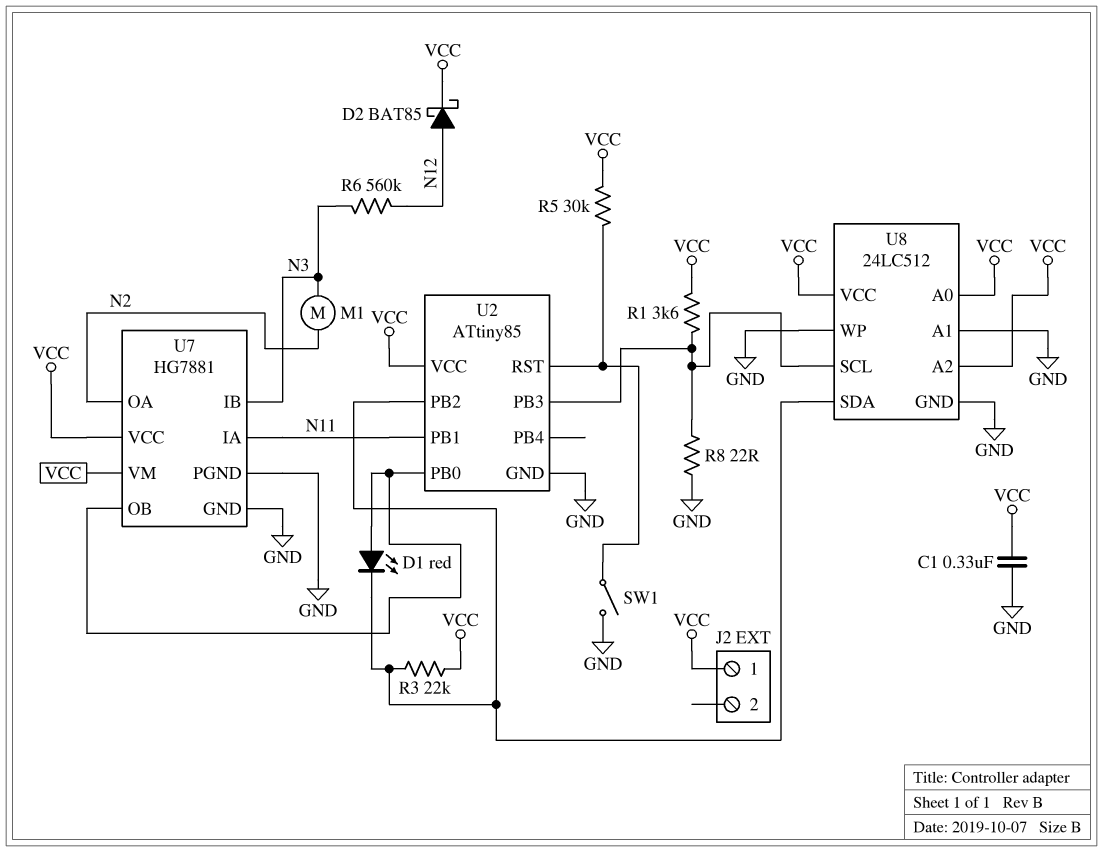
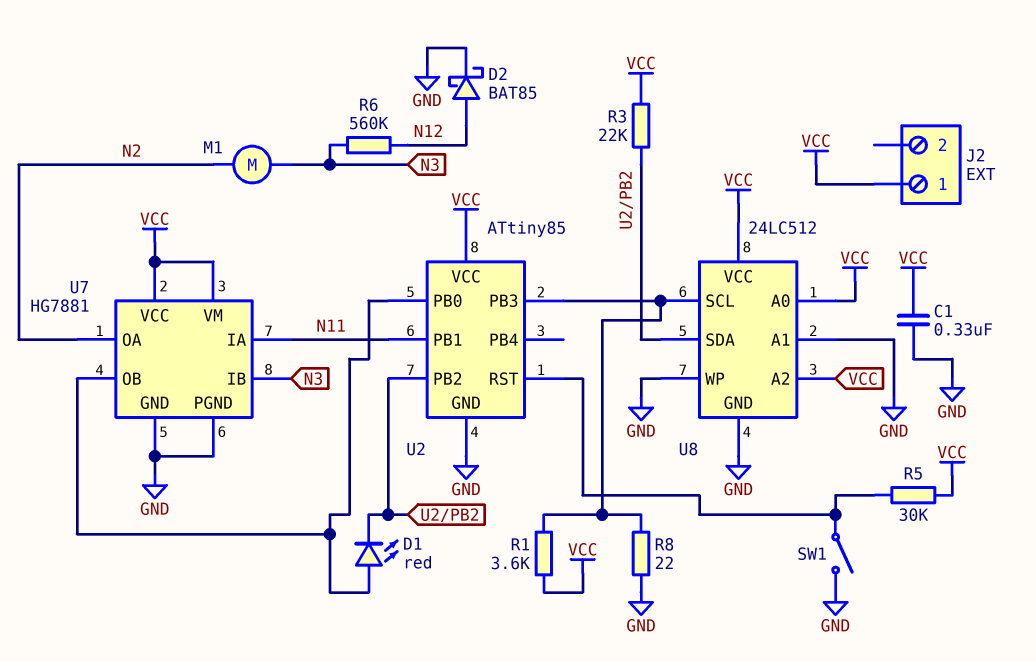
D2: schottky BAT85 (A N12, K VCC) -> schottky BAT85 (A N12, K GND)

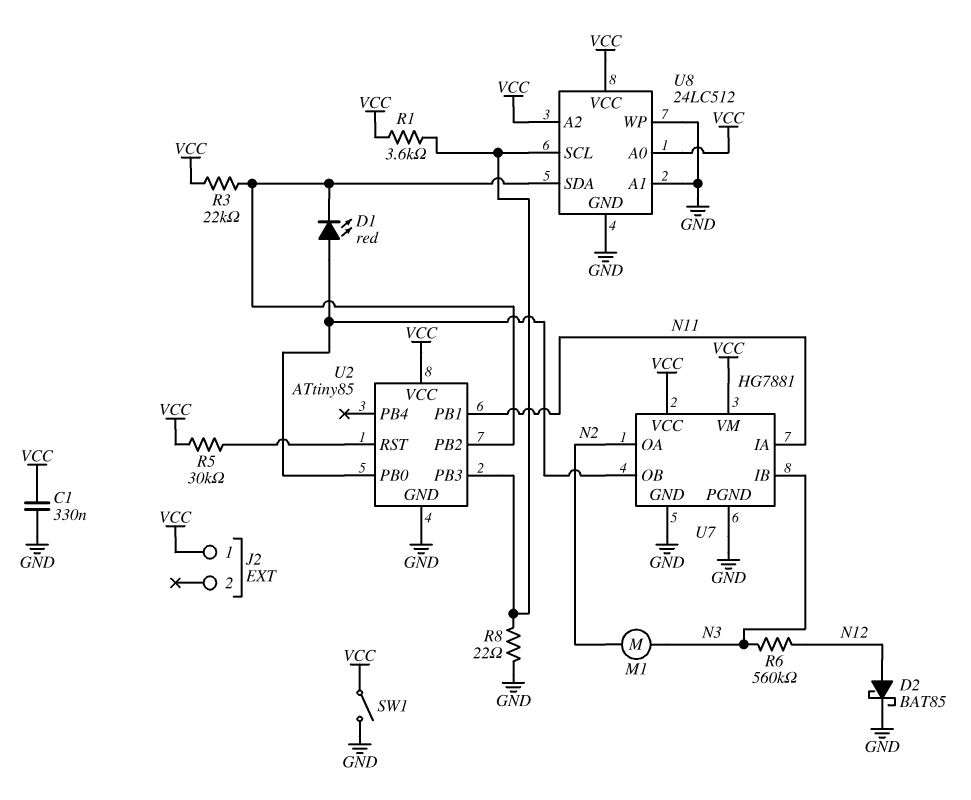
SW1: switch (GND, U2/RST) -> switch (GND, VCC)

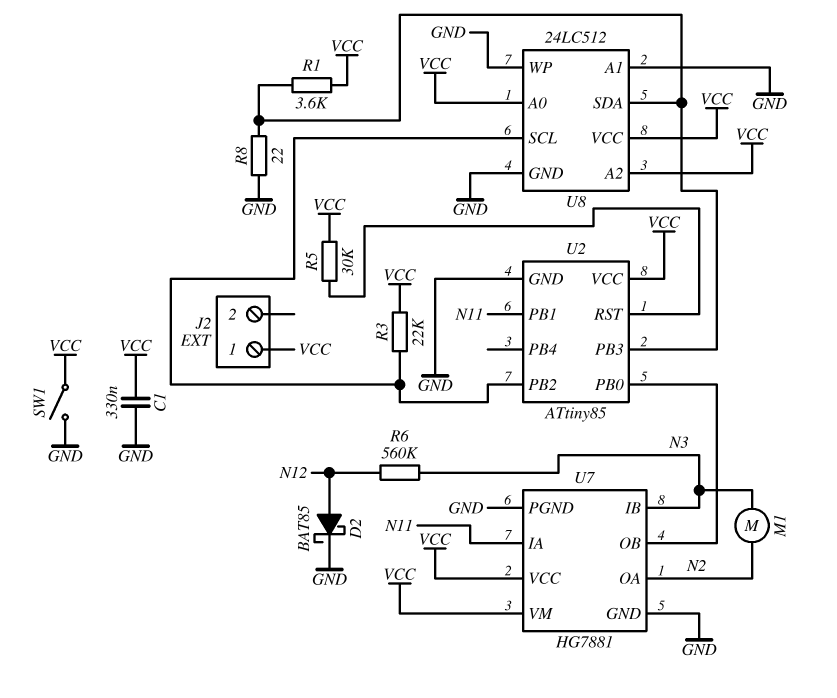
D1: LED red (A U2/PB0, K U2/PB2) -> none
U8 pin SCL: U2/PB3 -> U2/PB2
U8 pin SDA: U2/PB2 -> U2/PB3

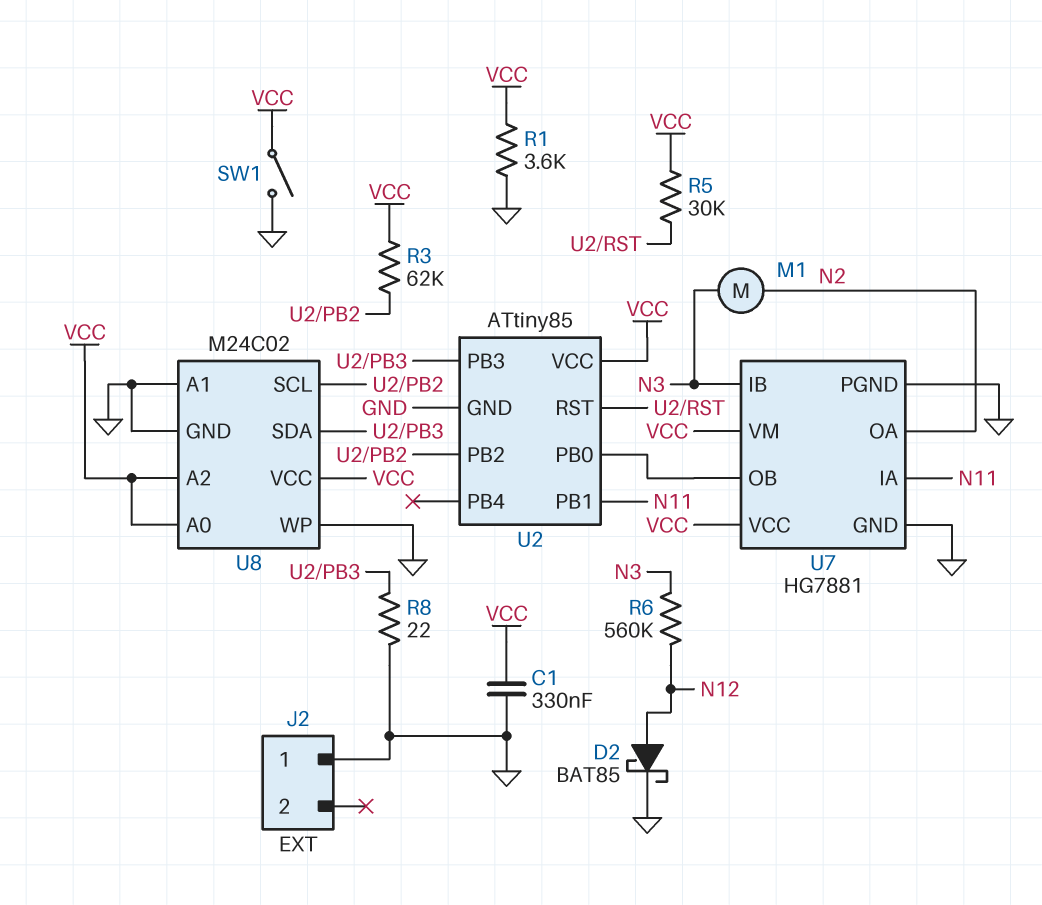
J2 pin 1: VCC -> GND
R1: 3.6k (U2/PB3, VCC) -> 3.6k (GND, VCC)
R3: 22k (U2/PB2, VCC) -> 62k (U2/PB2, VCC)
U8: 24LC512 -> M24C02

